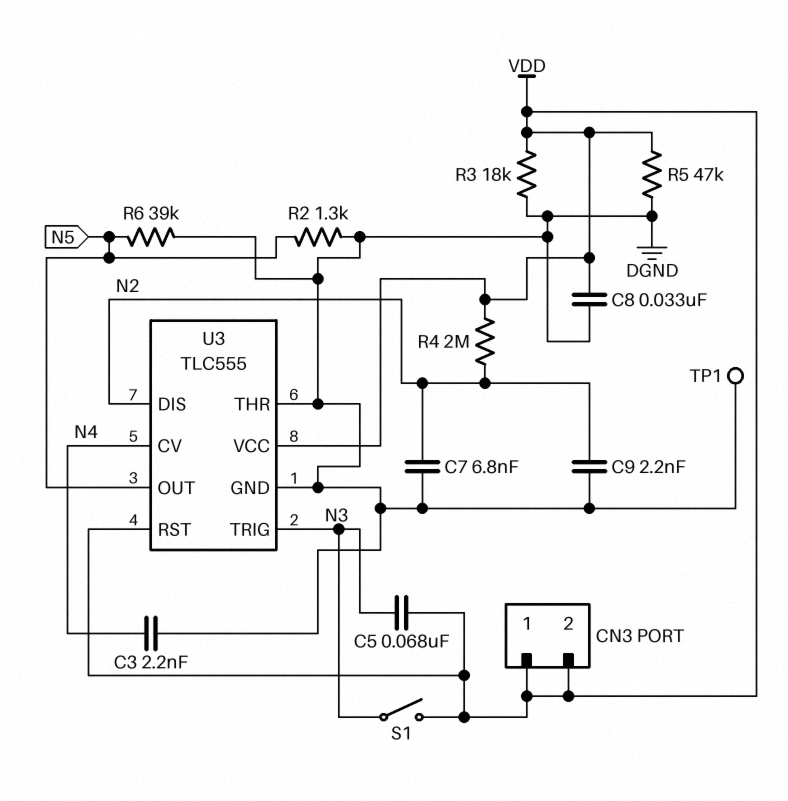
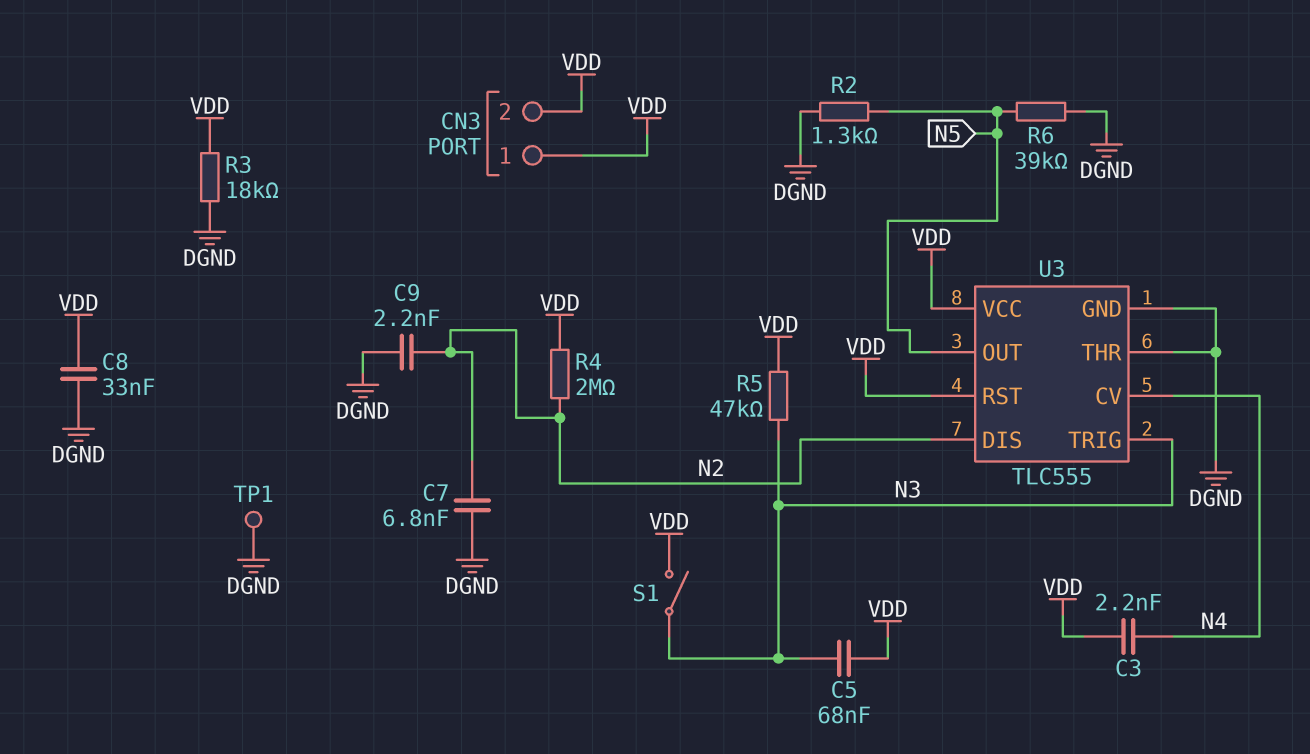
C3: 2.2nF (DGND, N4) -> 2.2nF (N4, VDD)
R5: 47k (DGND, VDD) -> 47k (N3, VDD)

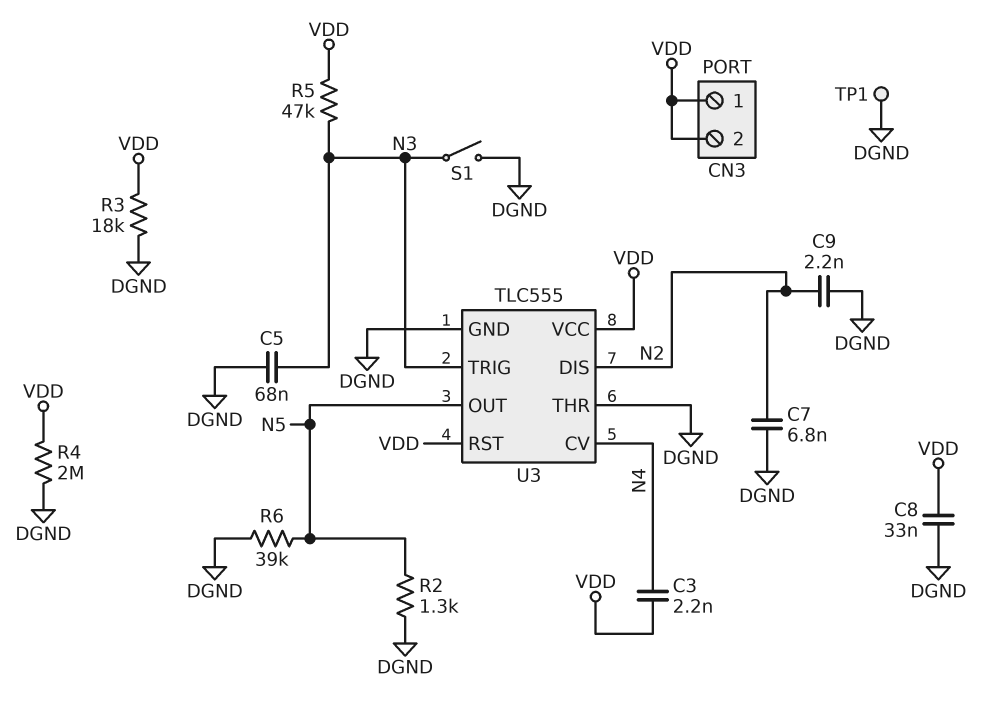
C5: 68nF (N3, VDD) -> 68nF (DGND, N3)
R4: 2M (N2, VDD) -> 2M (DGND, VDD)
S1: switch (N3, VDD) -> switch (DGND, N3)

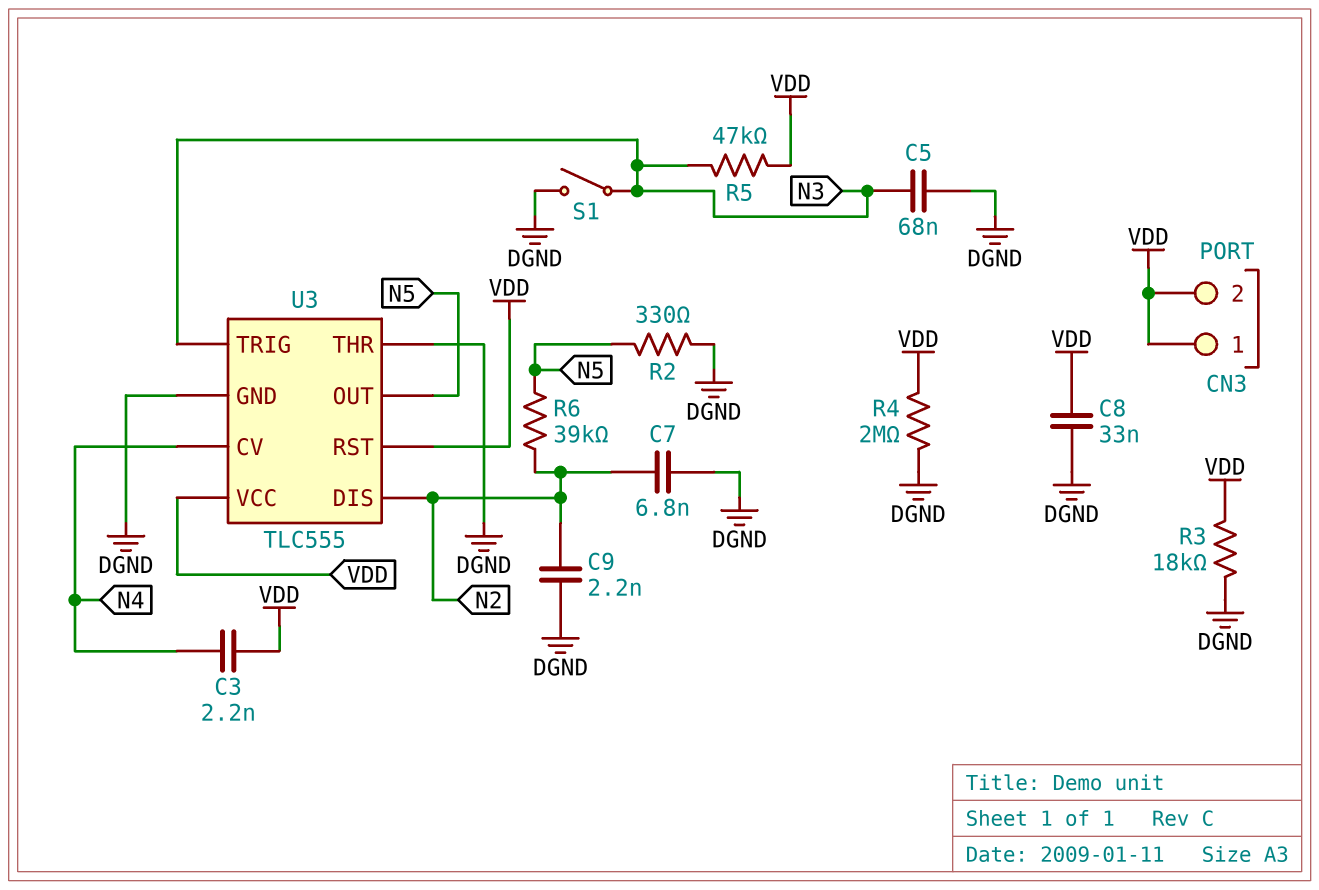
R2: 1.3k (DGND, N5) -> 330 (DGND, N5)
R6: 39k (DGND, N5) -> 39k (N2, N5)
TP1: test point (DGND) -> none

